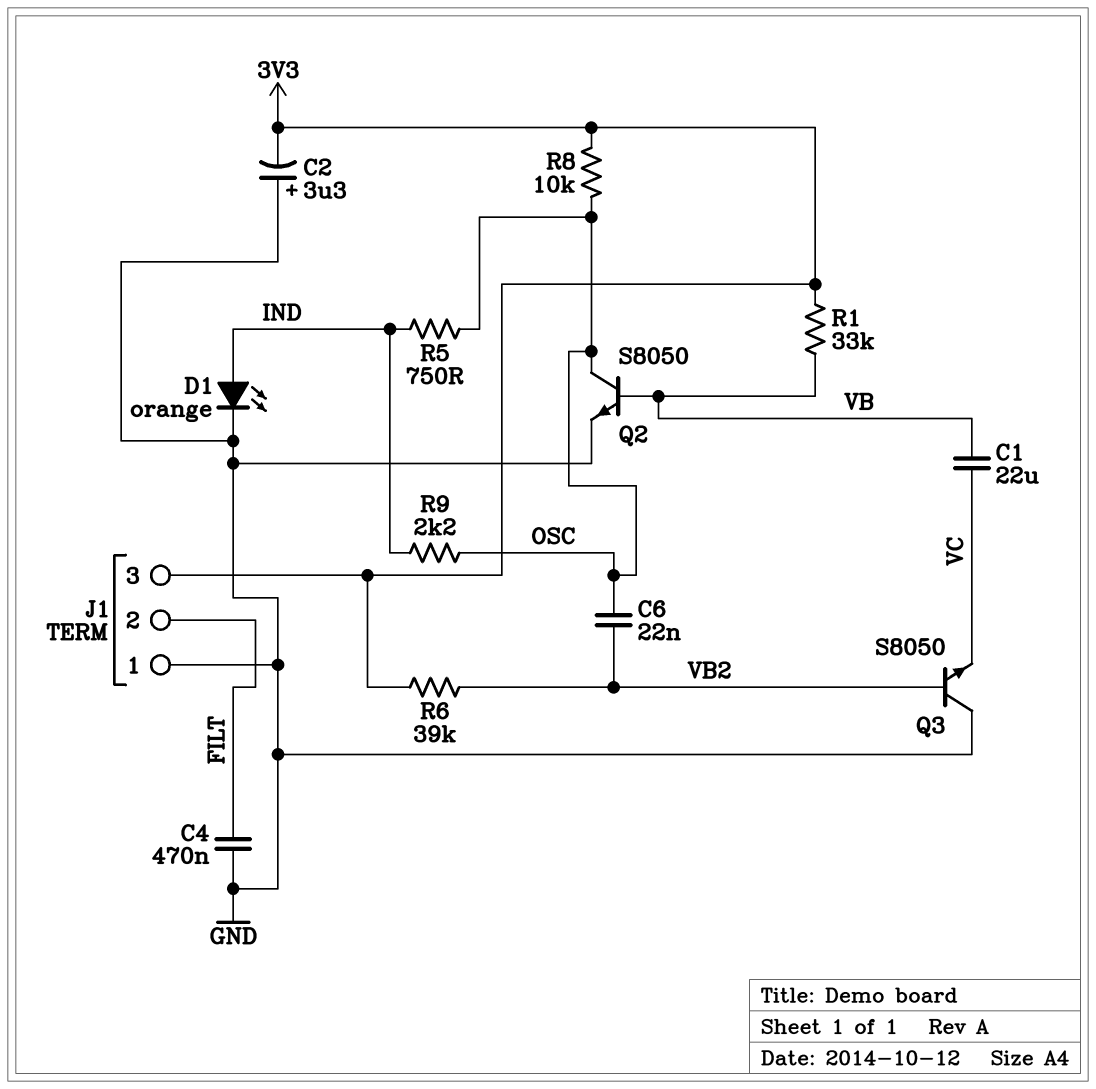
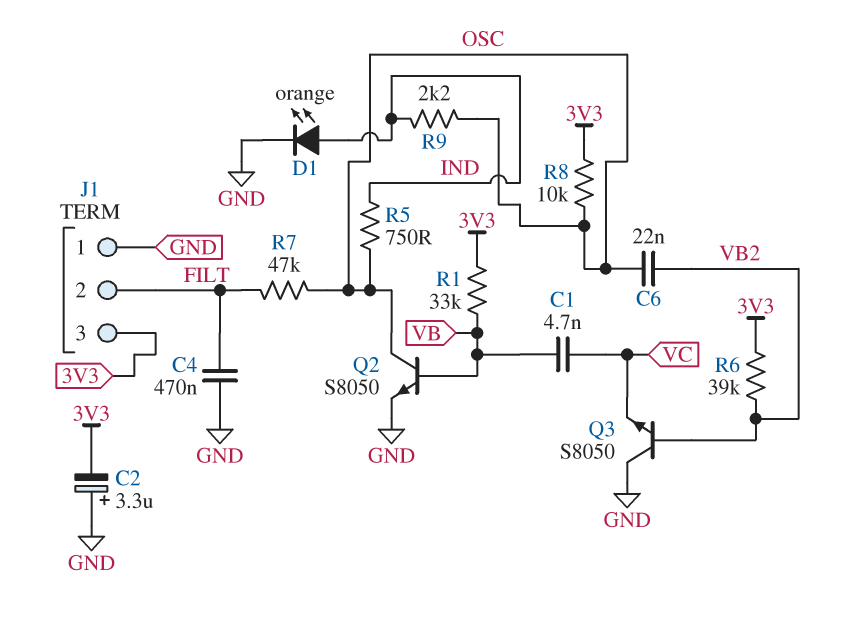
C1: 22uF (VB, VC) -> 4.7nF (VB, VC)
R7: none -> 47k (FILT, OSC)

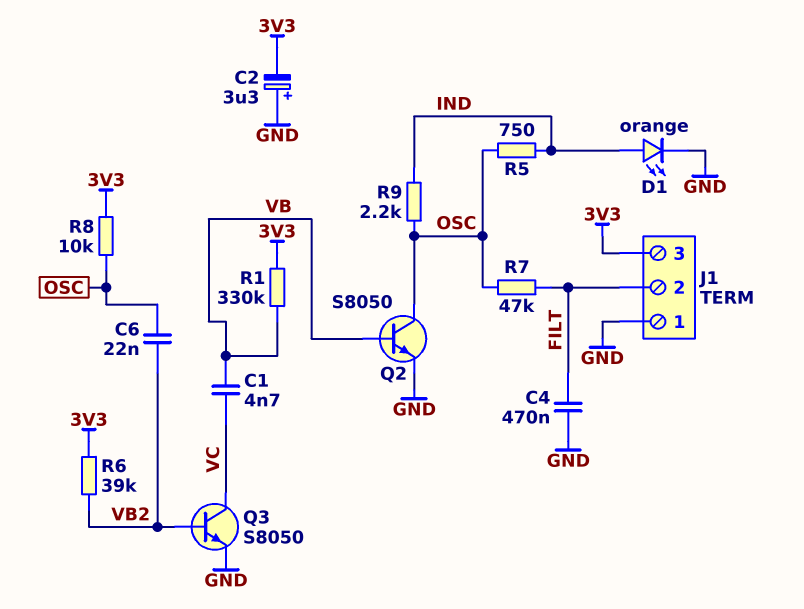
Q3: NPN S8050 (B VB2, C GND, E VC) -> NPN S8050 (B VB2, C VC, E GND)
R1: 33k (3V3, VB) -> 330k (3V3, VB)

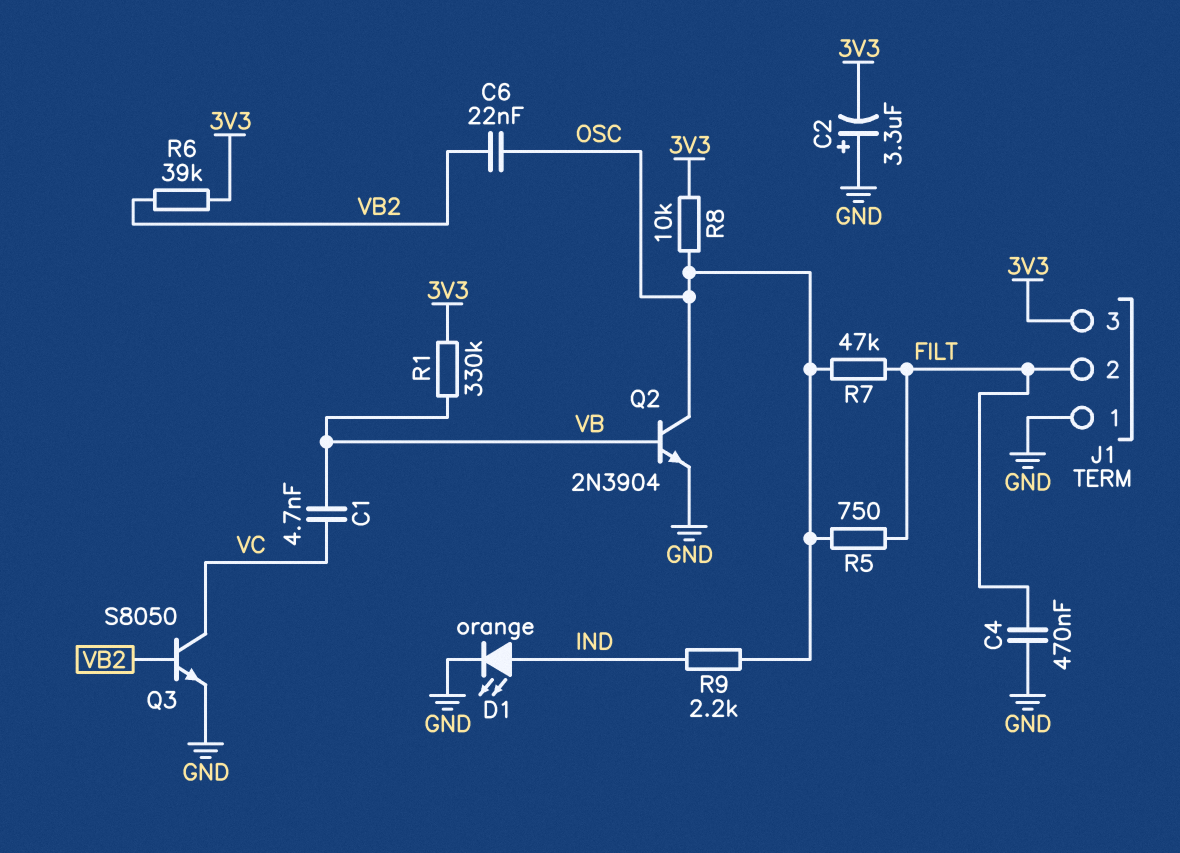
Q2: NPN S8050 (B VB, C OSC, E GND) -> NPN 2N3904 (B VB, C OSC, E GND)
R5: 750 (IND, OSC) -> 750 (FILT, OSC)

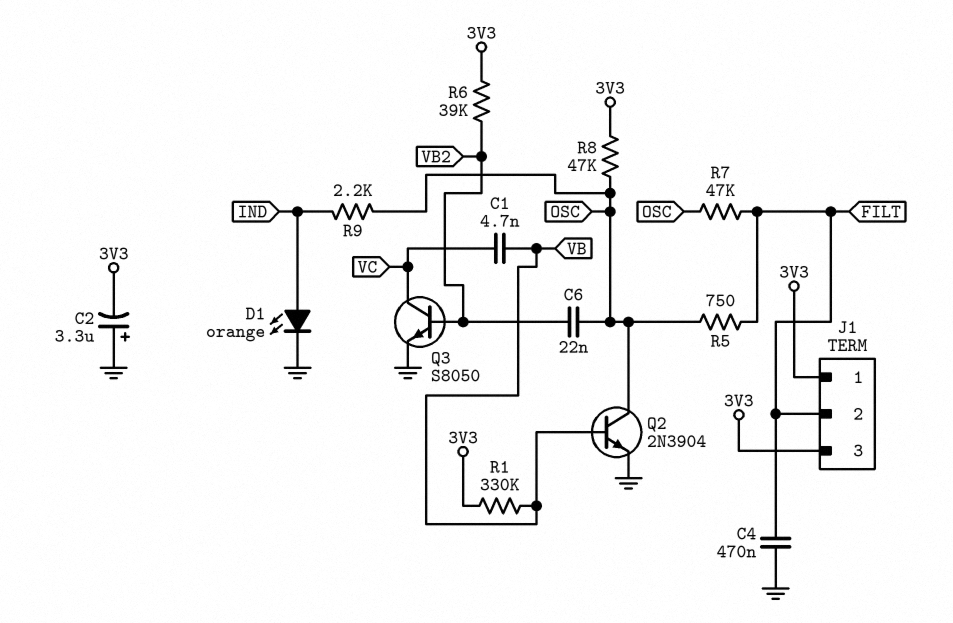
J1 pin 1: GND -> 3V3
R8: 10k (3V3, OSC) -> 47k (3V3, OSC)

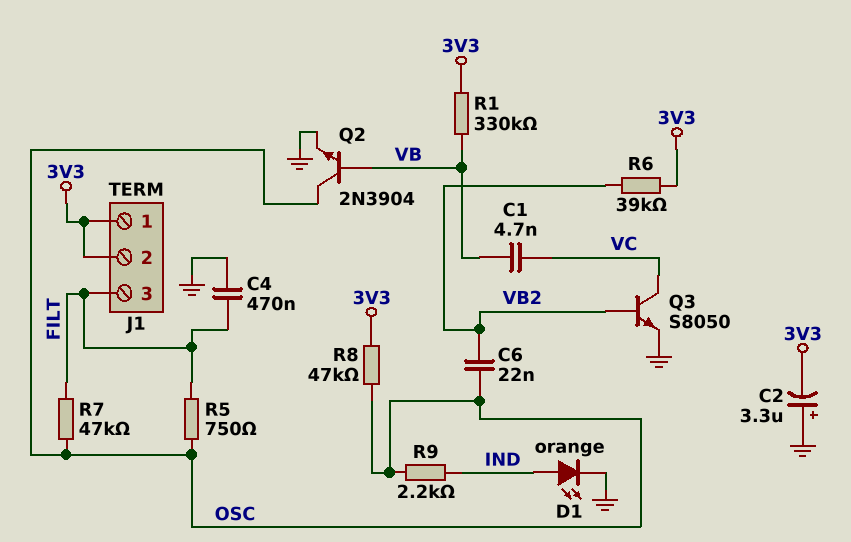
J1 pin 2: FILT -> 3V3
J1 pin 3: 3V3 -> FILT

